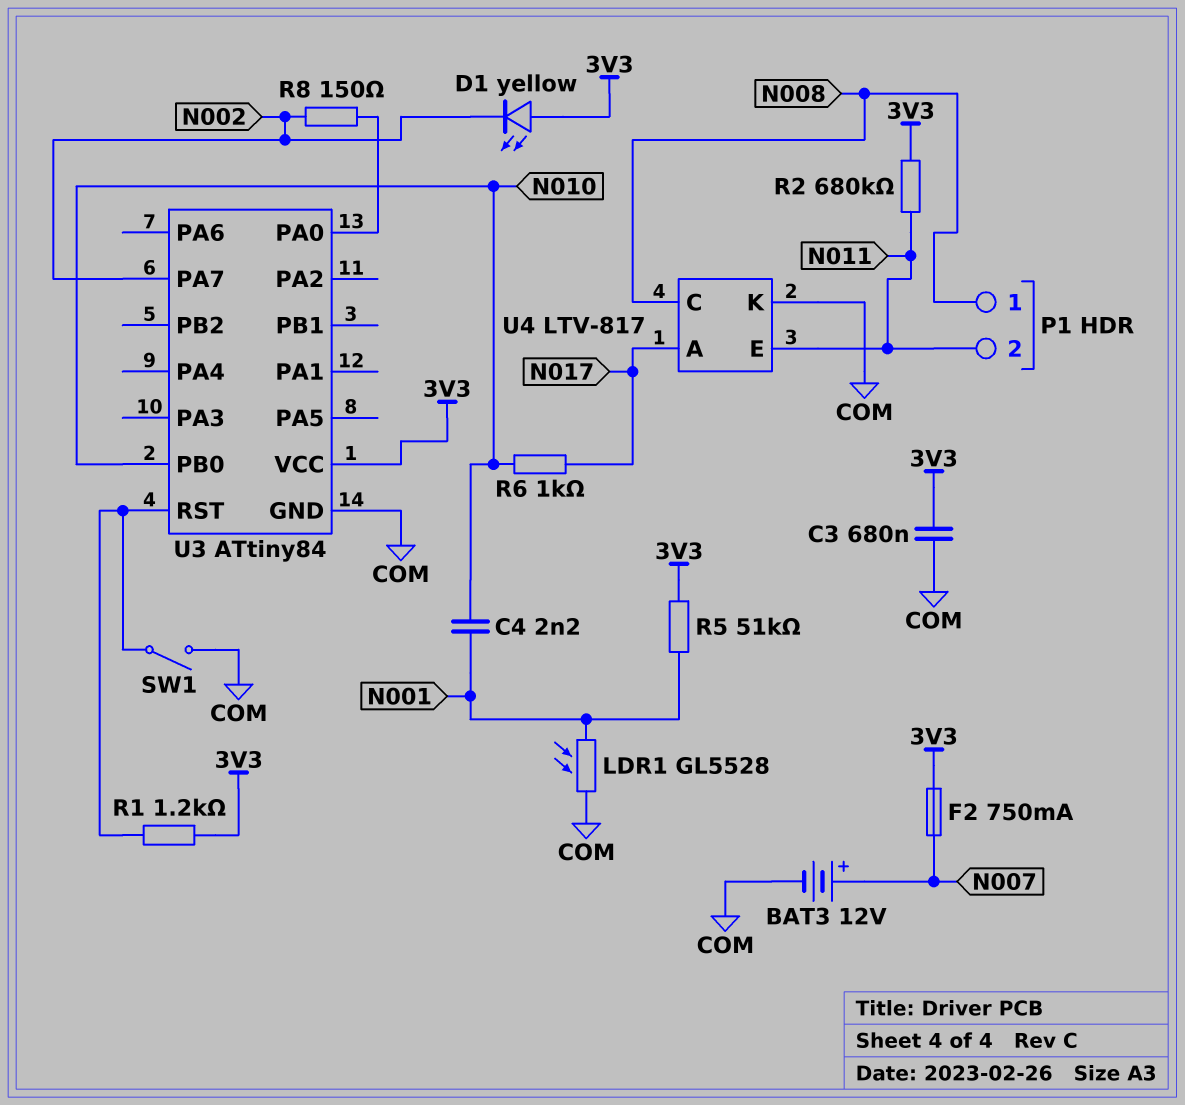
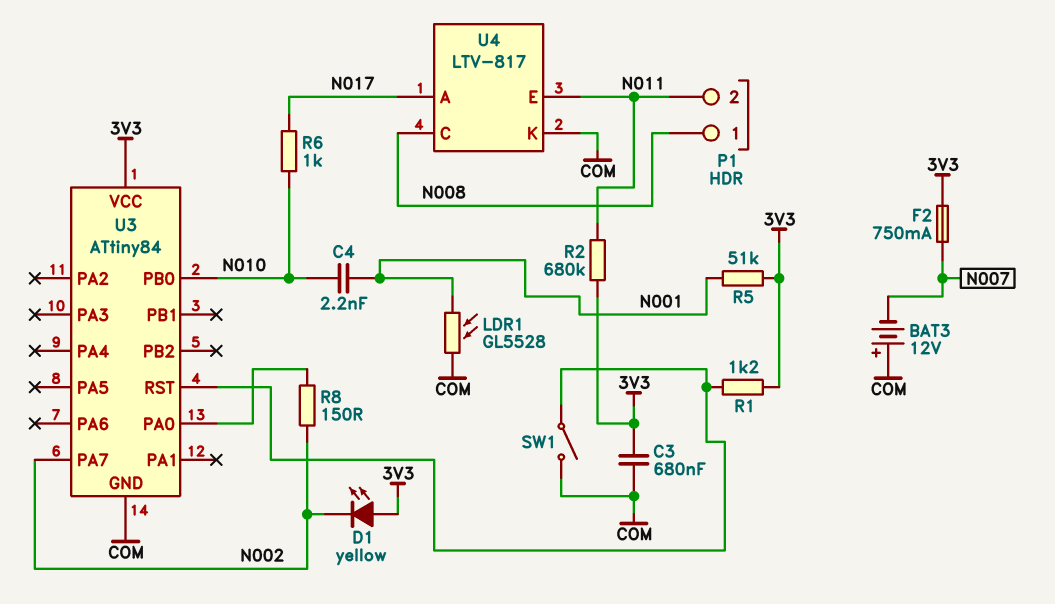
BAT3: 12V (plus N007, minus COM) -> 12V (plus COM, minus N007)

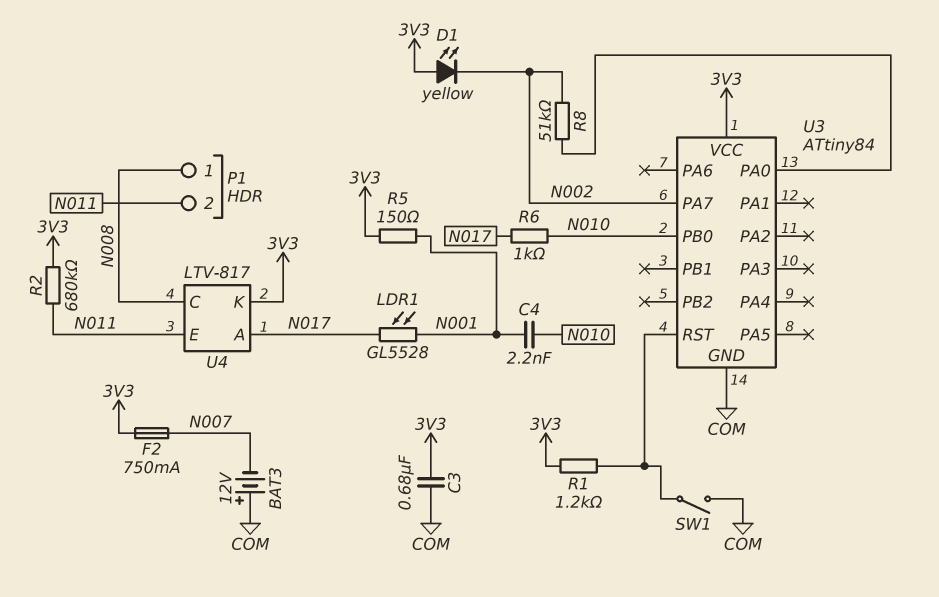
LDR1: GL5528 (COM, N001) -> GL5528 (N001, N017)
R5: 51k (3V3, N001) -> 150 (3V3, N001)
R8: 150 (N002, U3/PA0) -> 51k (N002, U3/PA0)
U4 pin K: COM -> 3V3

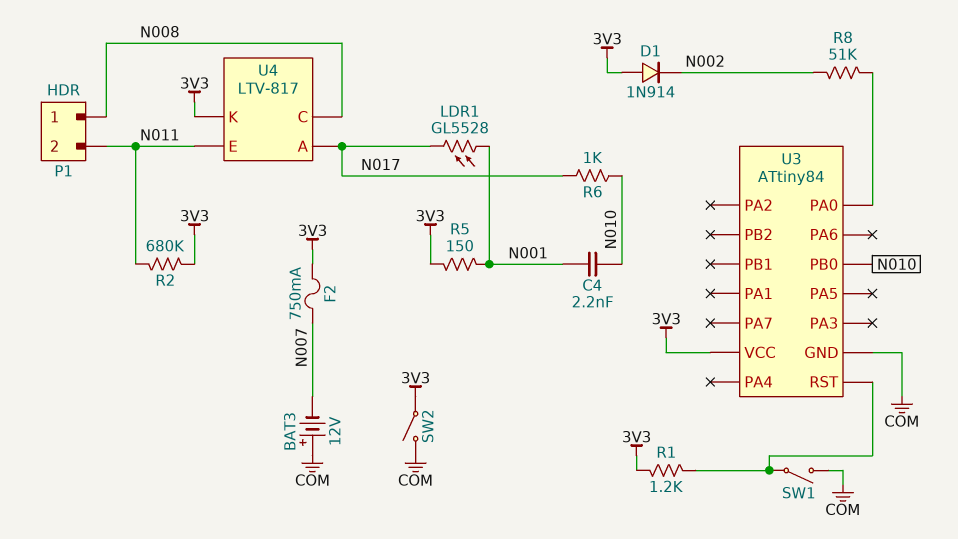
C3: 680nF (3V3, COM) -> none
D1: LED yellow (A 3V3, K N002) -> diode 1N914 (A 3V3, K N002)
SW2: none -> switch (3V3, COM)
U3 pin PA7: N002 -> none

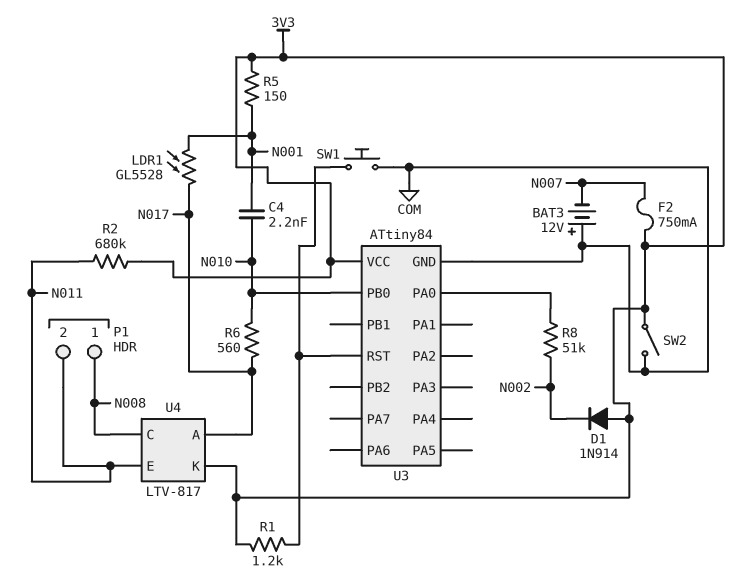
R6: 1k (N010, N017) -> 560 (N010, N017)
SW1: switch (COM, U3/RST) -> button (COM, U3/RST)

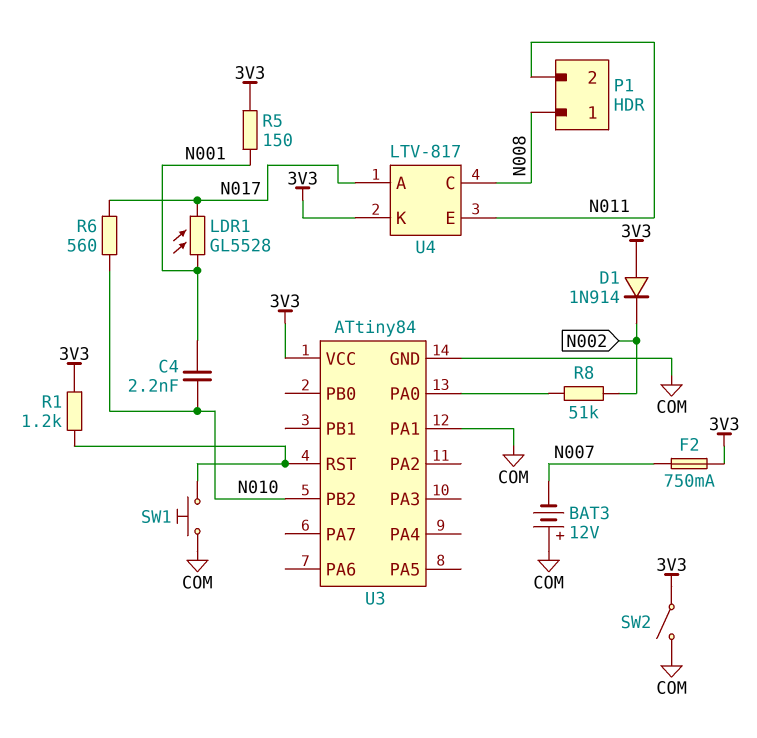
R2: 680k (3V3, N011) -> none
U3 pin PA1: none -> COM
U3 pin PB0: N010 -> none
U3 pin PB2: none -> N010

